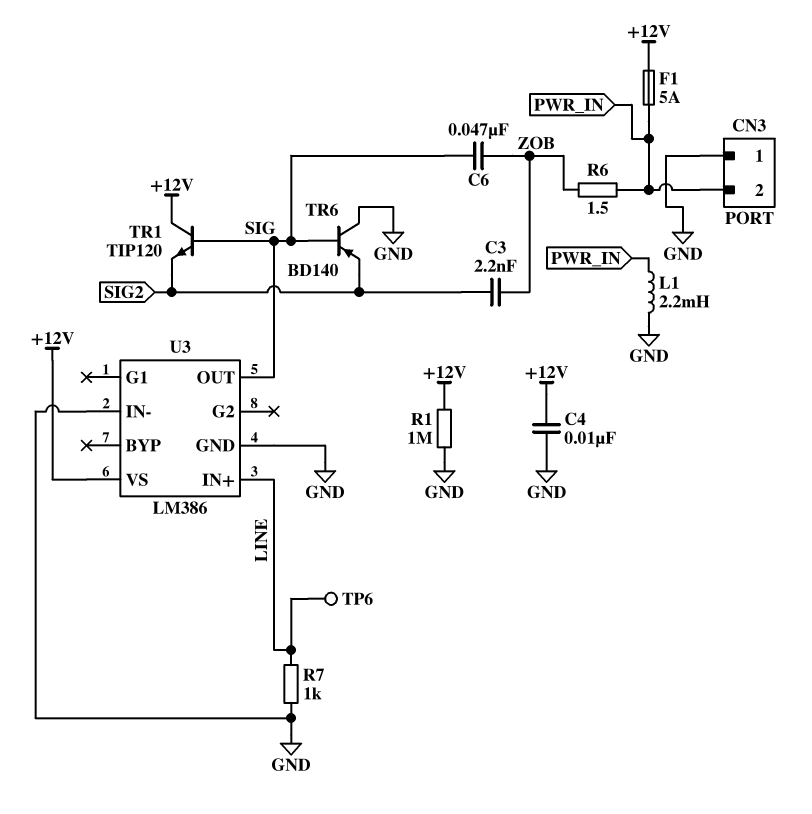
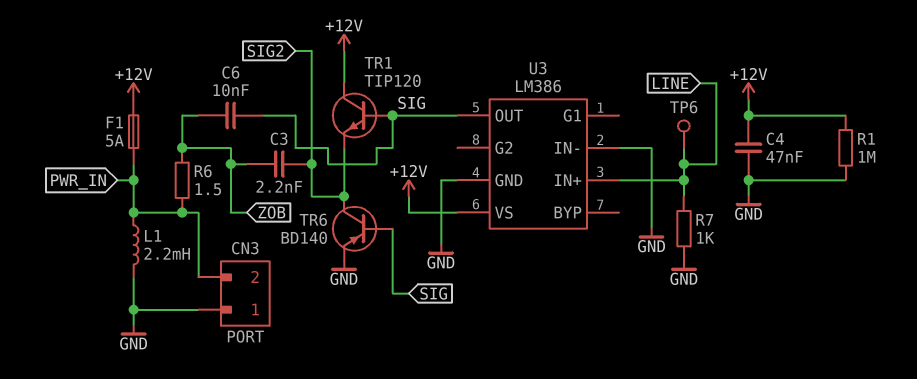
C4: 10nF (+12V, GND) -> 47nF (+12V, GND)
C6: 47nF (SIG, ZOB) -> 10nF (SIG, ZOB)
TR6: PNP BD140 (B SIG, C GND, E SIG2) -> PNP BD140 (B SIG, C SIG2, E GND)

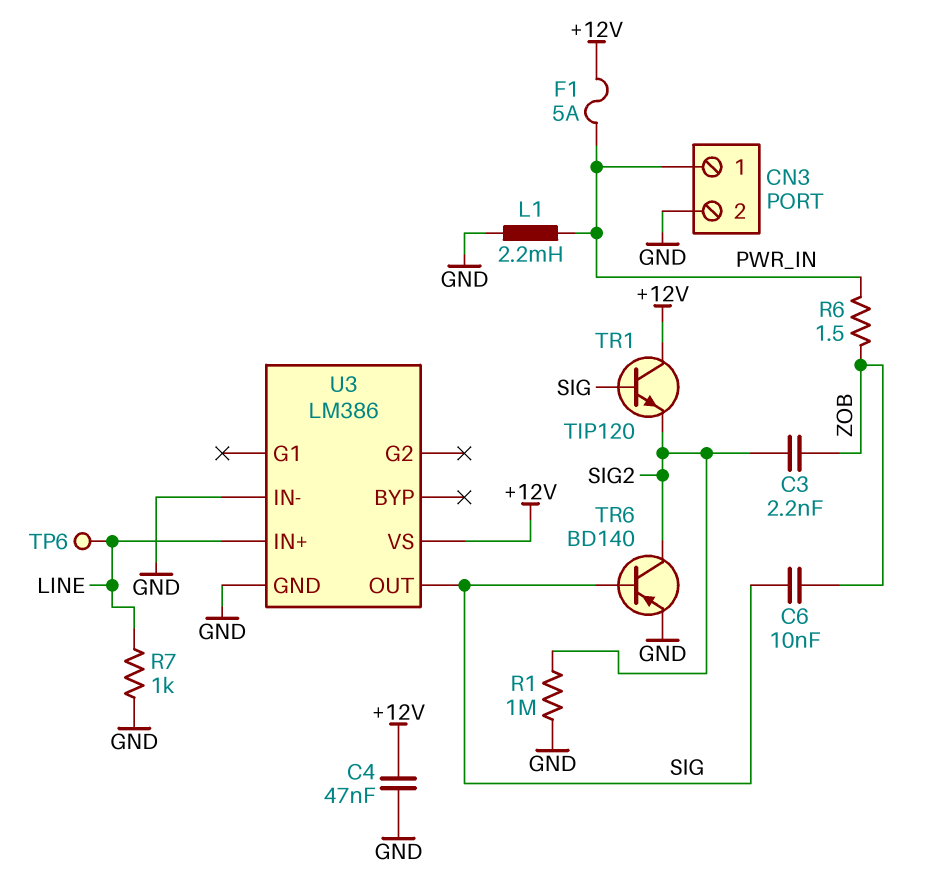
CN3 pin 1: GND -> PWR_IN
CN3 pin 2: PWR_IN -> GND
R1: 1M (+12V, GND) -> 1M (GND, SIG2)

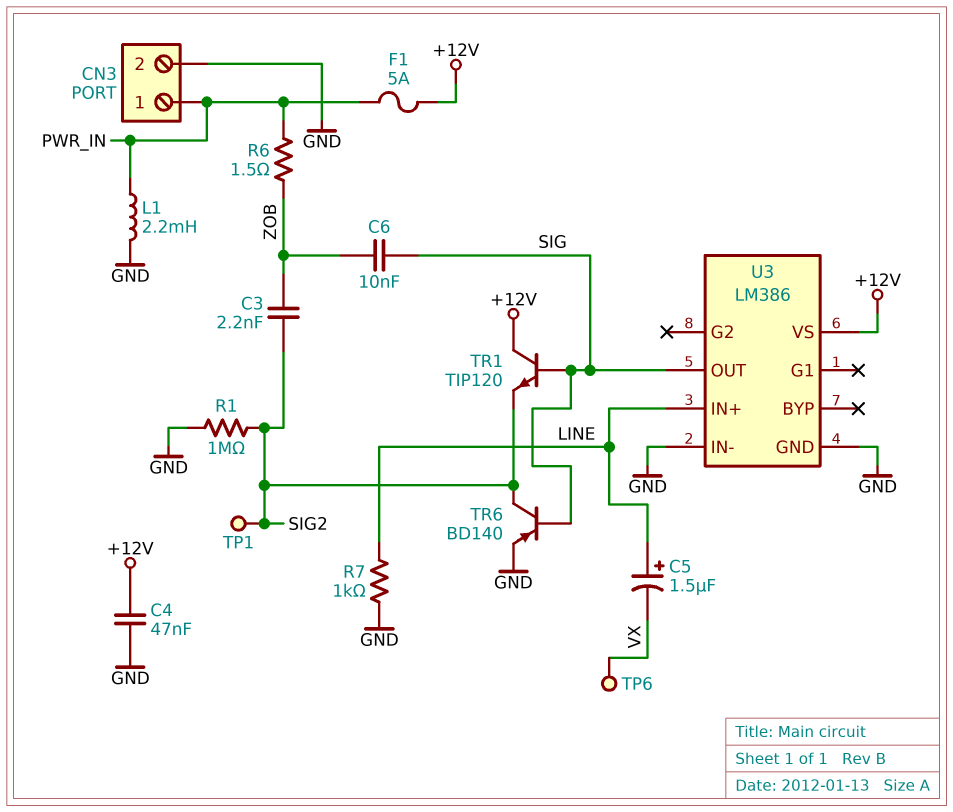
C5: none -> 1.5uF (plus LINE, minus VX)
TP1: none -> test point (SIG2)
TP6: test point (LINE) -> test point (VX)

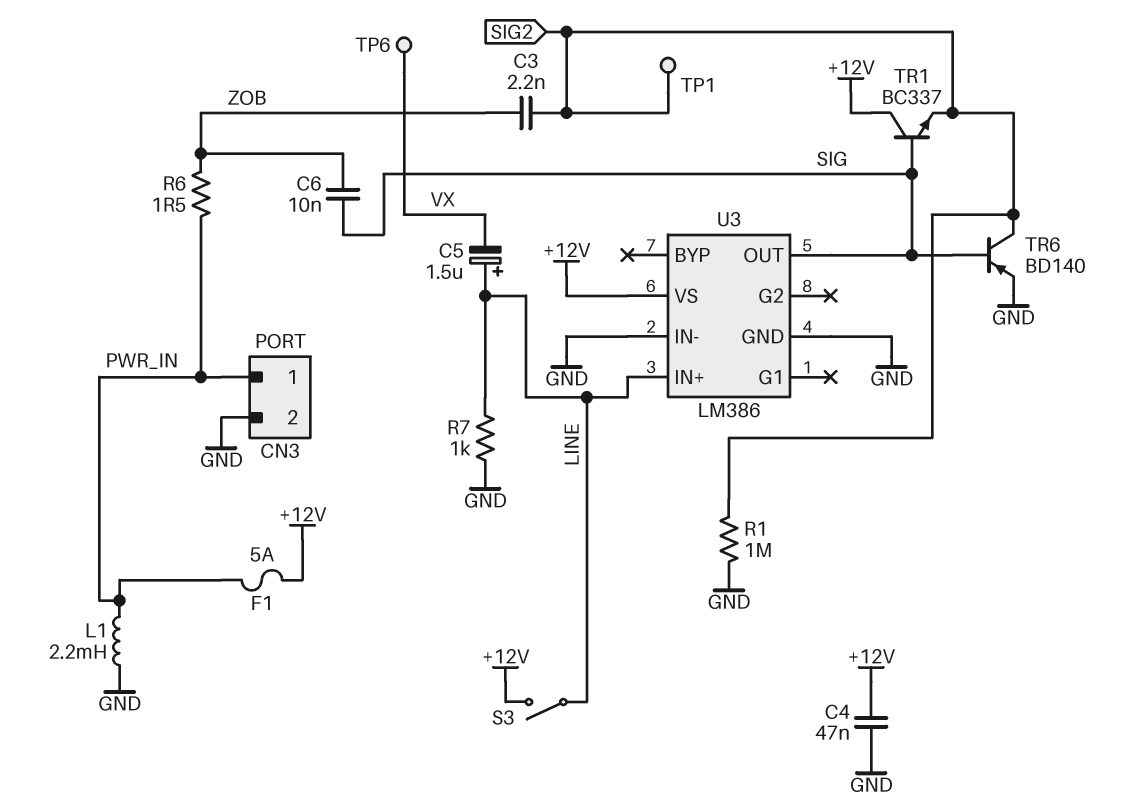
S3: none -> switch (+12V, LINE)
TR1: NPN TIP120 (B SIG, C +12V, E SIG2) -> NPN BC337 (B SIG, C +12V, E SIG2)

